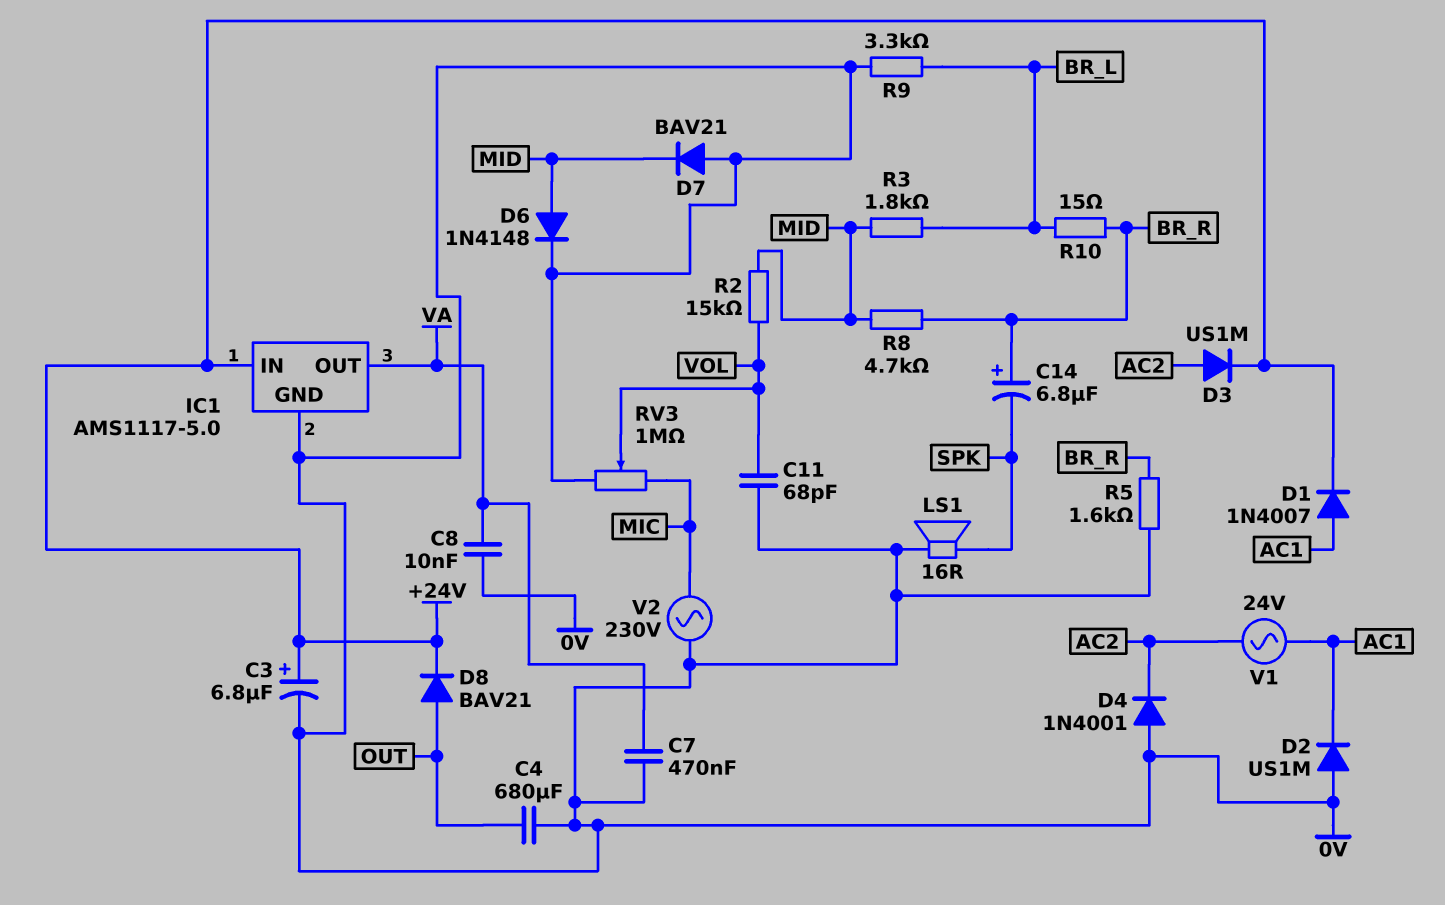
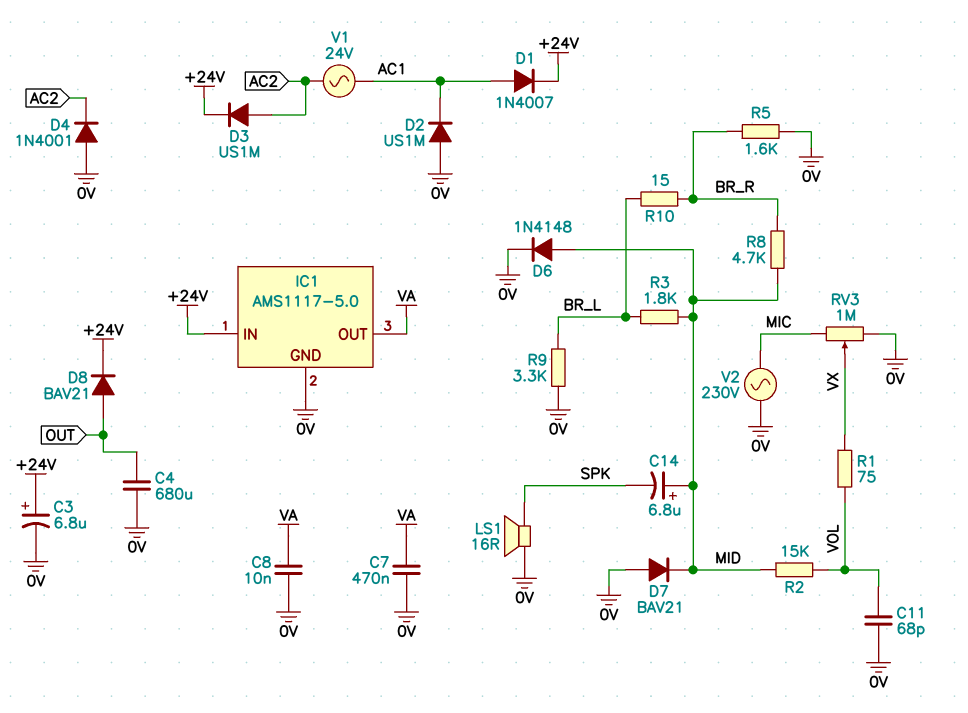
C14: 6.8uF (plus BR_R, minus SPK) -> 6.8uF (plus MID, minus SPK)
R1: none -> 75 (VOL, VX)
RV3: 1M (0V, MIC, wiper VOL) -> 1M (0V, MIC, wiper VX)

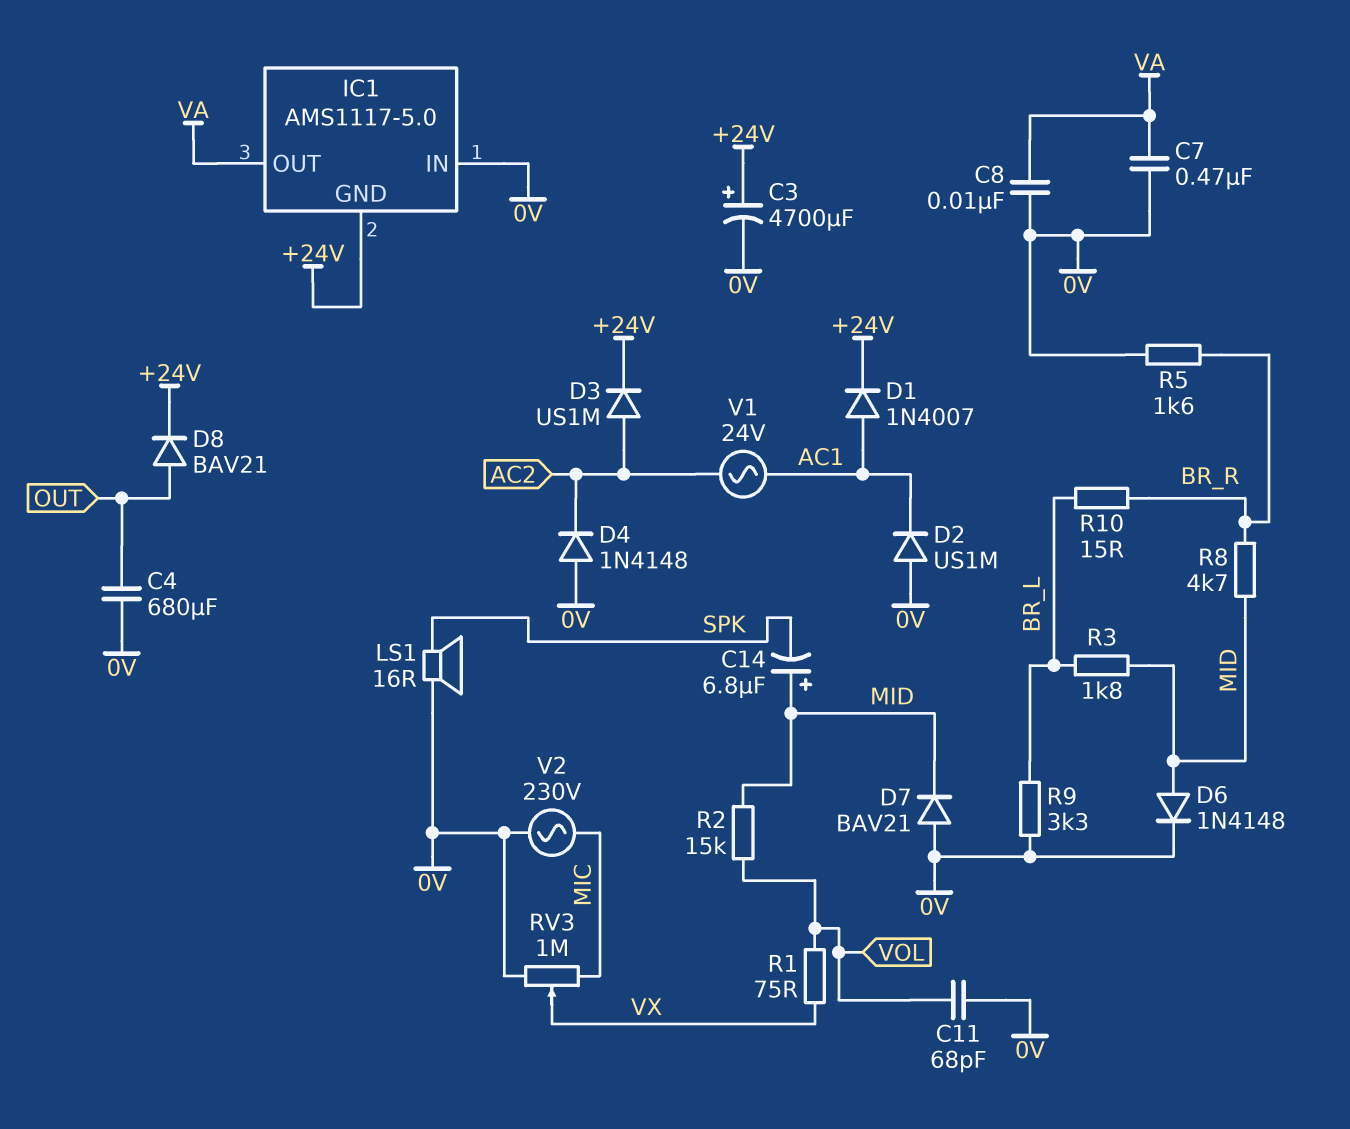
C3: 6.8uF (plus +24V, minus 0V) -> 4700uF (plus +24V, minus 0V)
D4: diode 1N4001 (A 0V, K AC2) -> diode 1N4148 (A 0V, K AC2)
IC1 pin GND: 0V -> +24V
IC1 pin IN: +24V -> 0V

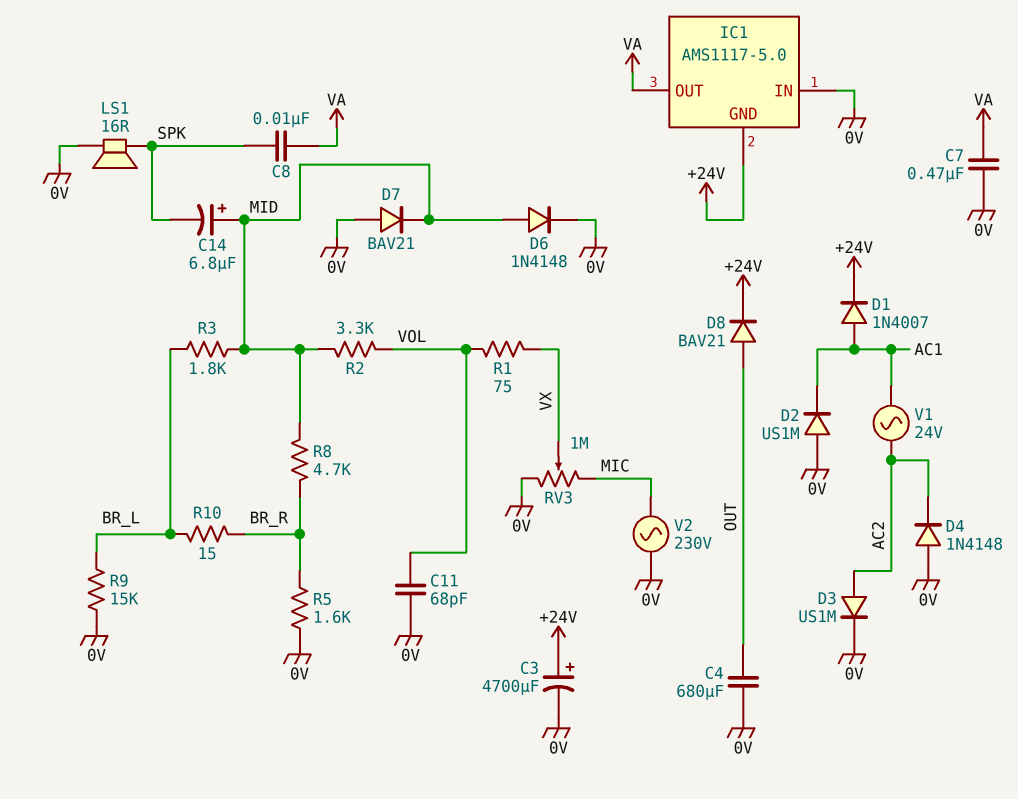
C8: 10nF (0V, VA) -> 10nF (SPK, VA)
D3: diode US1M (A AC2, K +24V) -> diode US1M (A AC2, K 0V)
R2: 15k (MID, VOL) -> 3.3k (MID, VOL)
R9: 3.3k (0V, BR_L) -> 15k (0V, BR_L)

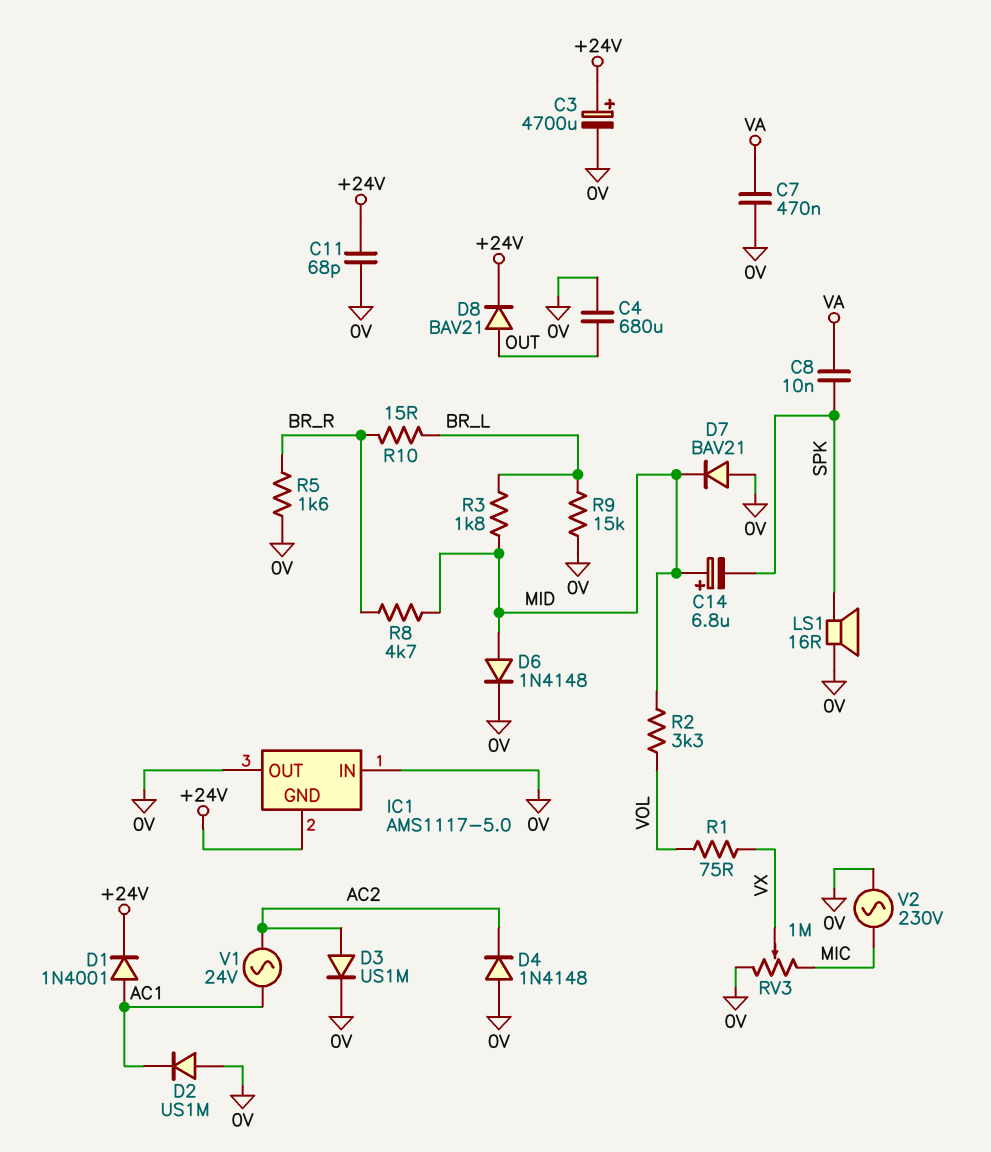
C11: 68pF (0V, VOL) -> 68pF (+24V, 0V)
D1: diode 1N4007 (A AC1, K +24V) -> diode 1N4001 (A AC1, K +24V)
IC1 pin OUT: VA -> 0V

